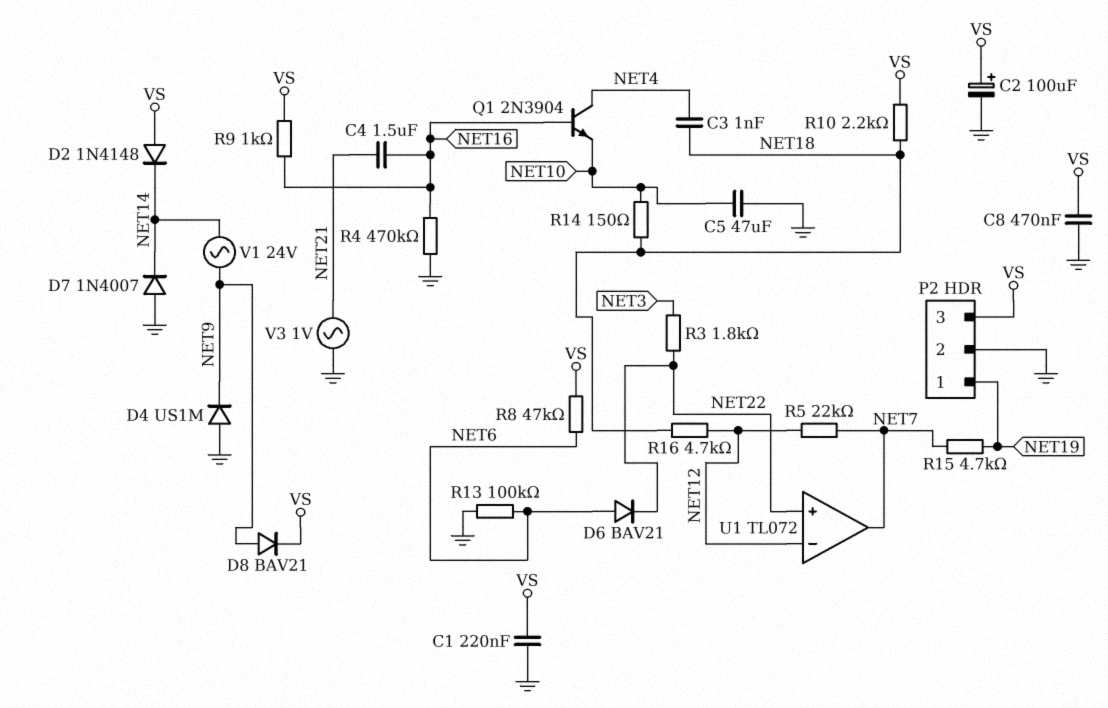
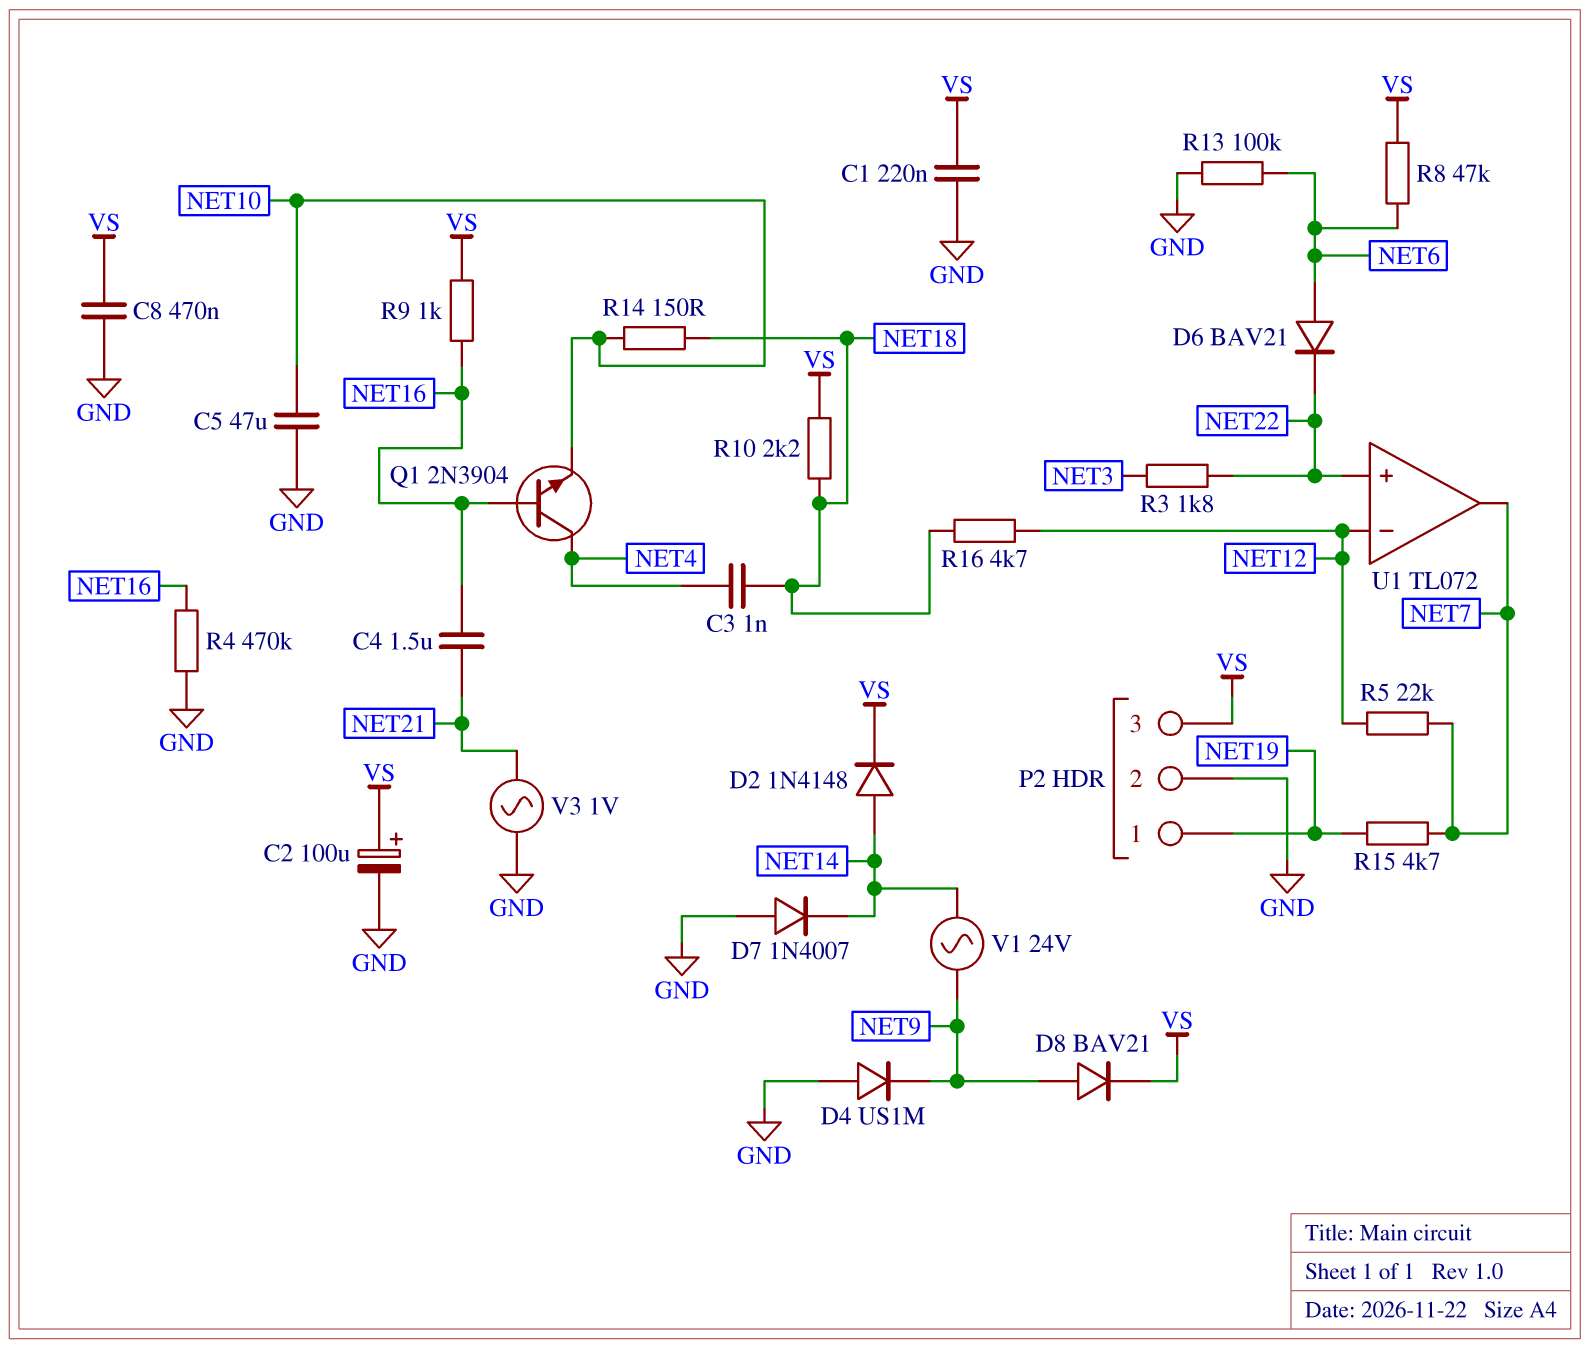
D2: diode 1N4148 (A VS, K NET14) -> diode 1N4148 (A NET14, K VS)

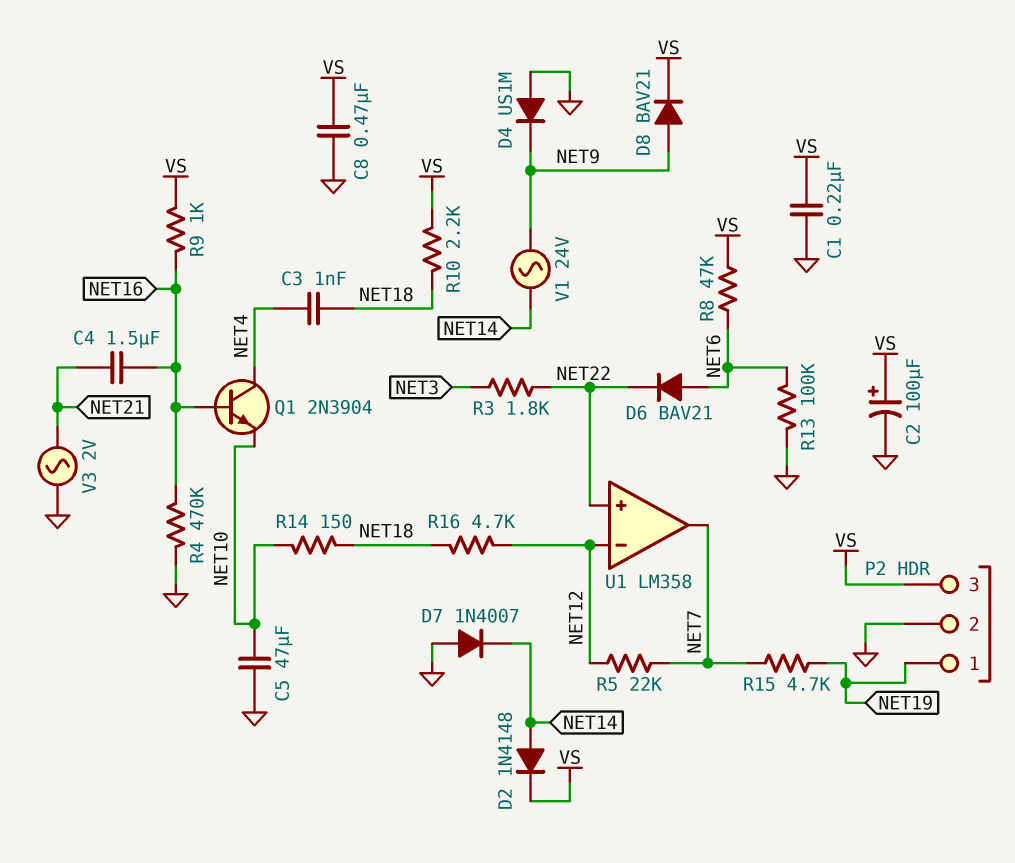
U1: TL072 -> LM358
V3: AC 1V (GND, NET21) -> AC 2V (GND, NET21)

